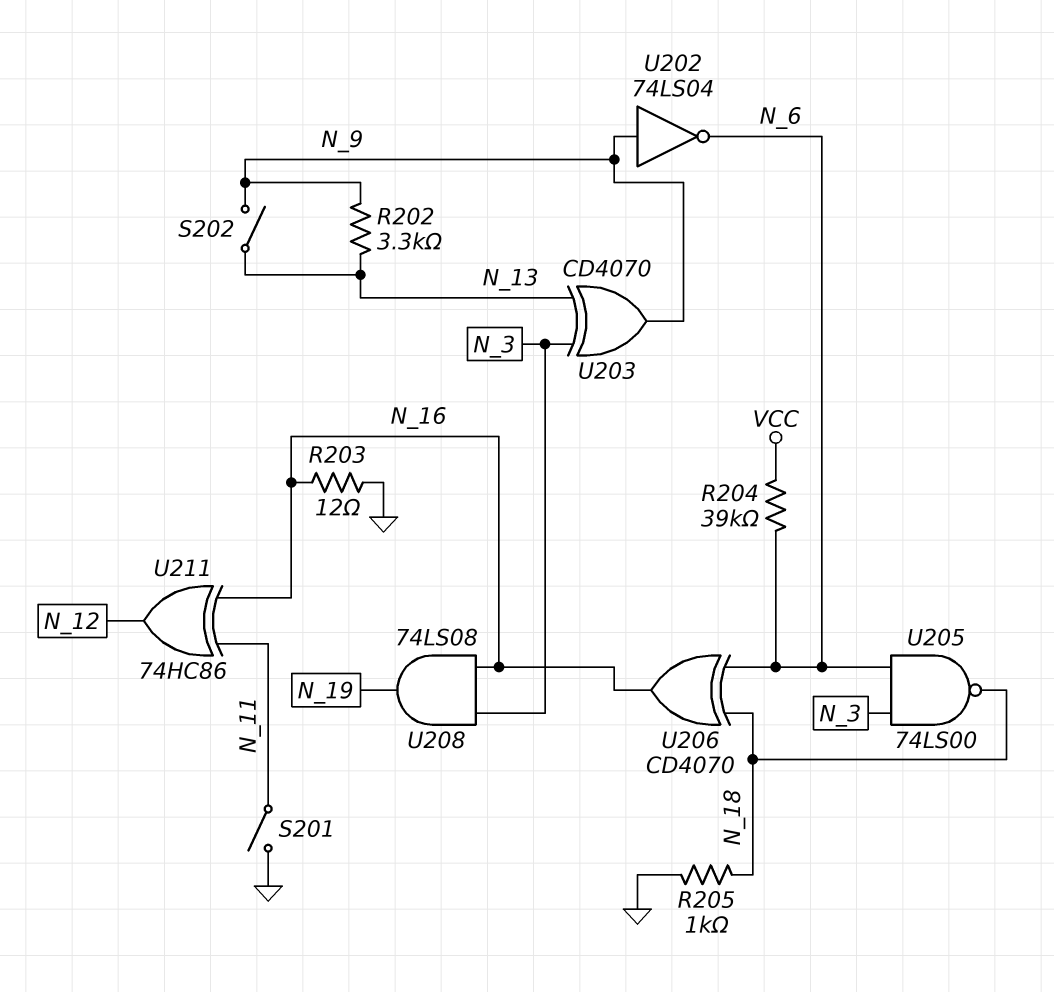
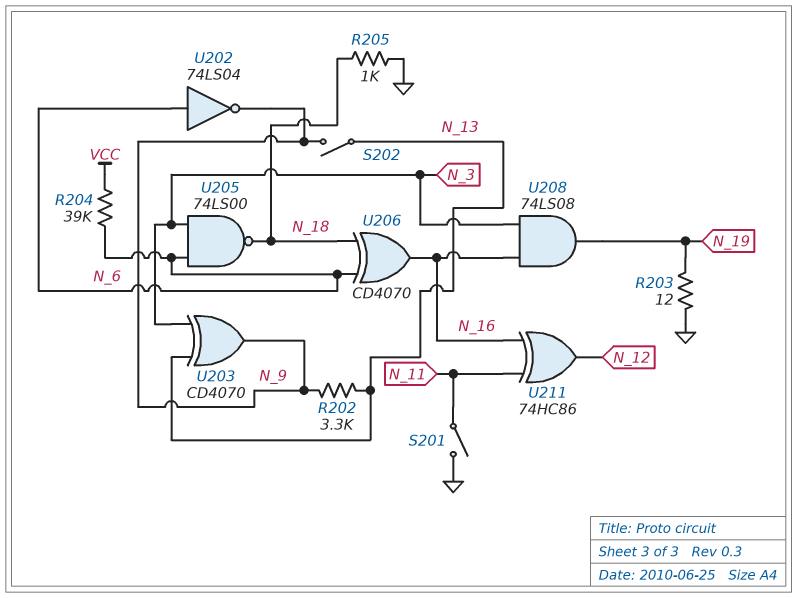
R203: 12 (GND, N_16) -> 12 (GND, N_19)
U202: NOT 74LS04 (in N_9, out N_6) -> NOT 74LS04 (in N_6, out N_9)

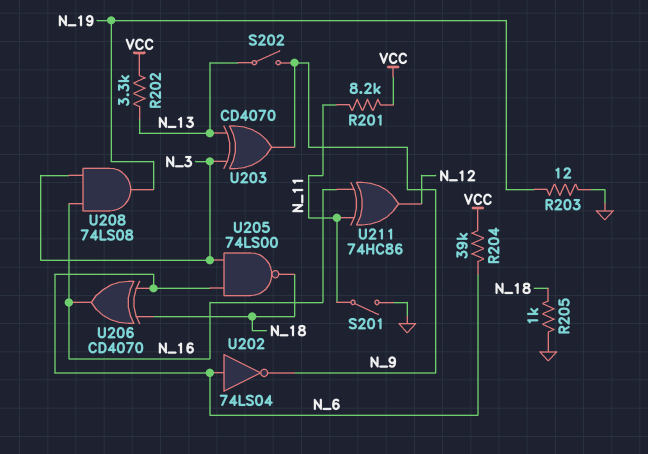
R201: none -> 8.2k (N_11, VCC)
R202: 3.3k (N_9, N_13) -> 3.3k (N_13, VCC)

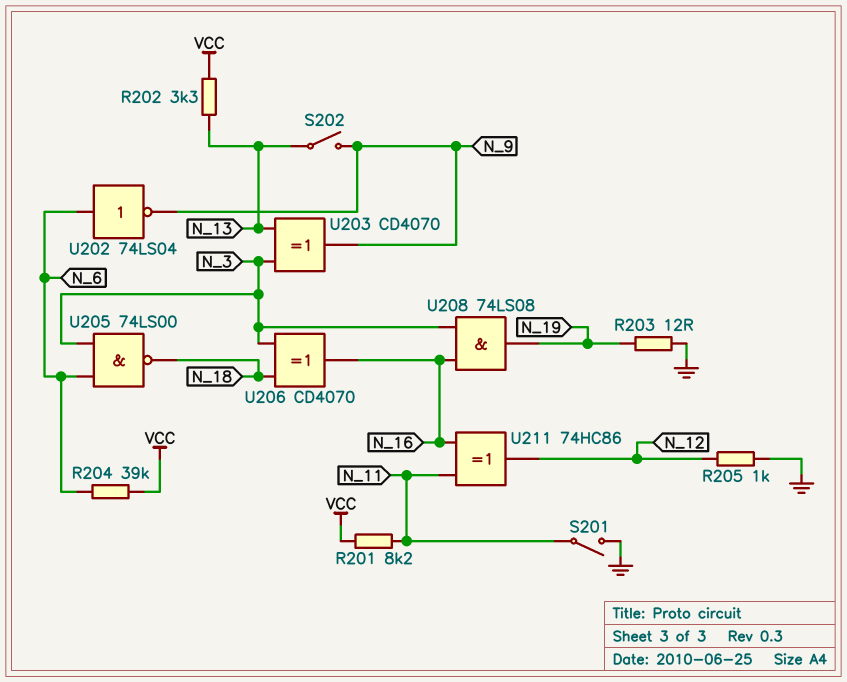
R205: 1k (GND, N_18) -> 1k (GND, N_12)
U206: XOR CD4070 (in N_6, in N_18, out N_16) -> XOR CD4070 (in N_3, in N_18, out N_16)

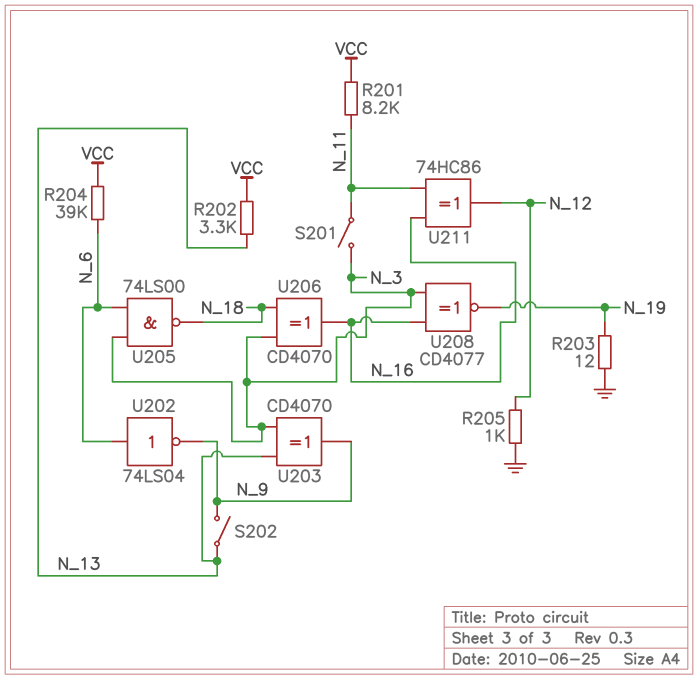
S201: switch (GND, N_11) -> switch (N_3, N_11)
U208: AND 74LS08 (in N_3, in N_16, out N_19) -> XNOR CD4077 (in N_3, in N_16, out N_19)

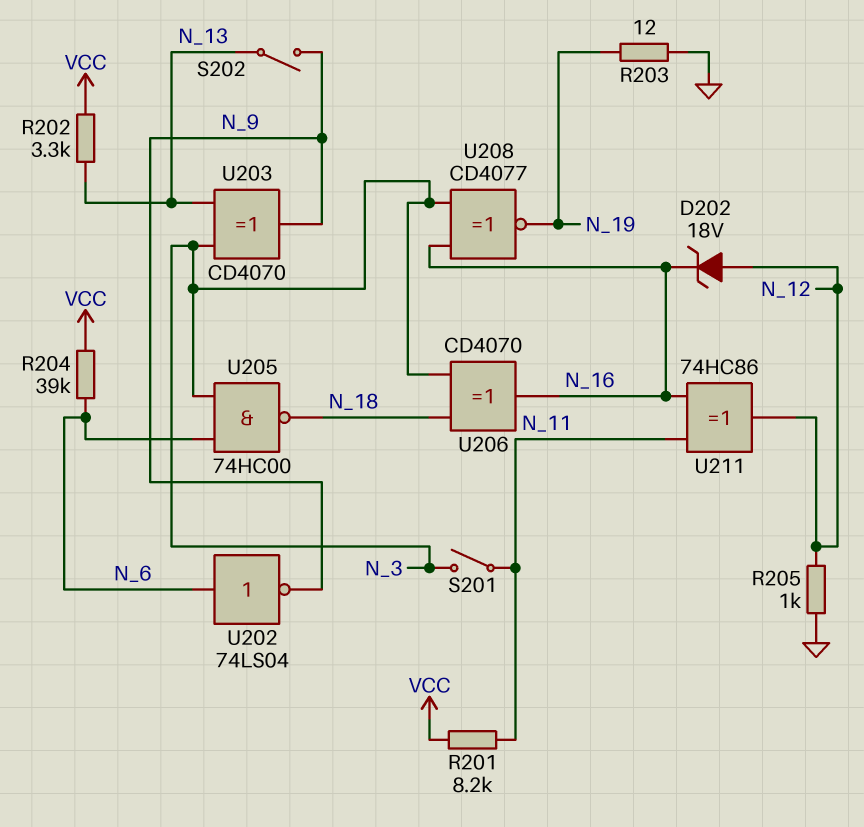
D202: none -> zener 18V (A N_12, K N_16)
U205: NAND 74LS00 (in N_3, in N_6, out N_18) -> NAND 74HC00 (in N_3, in N_6, out N_18)

